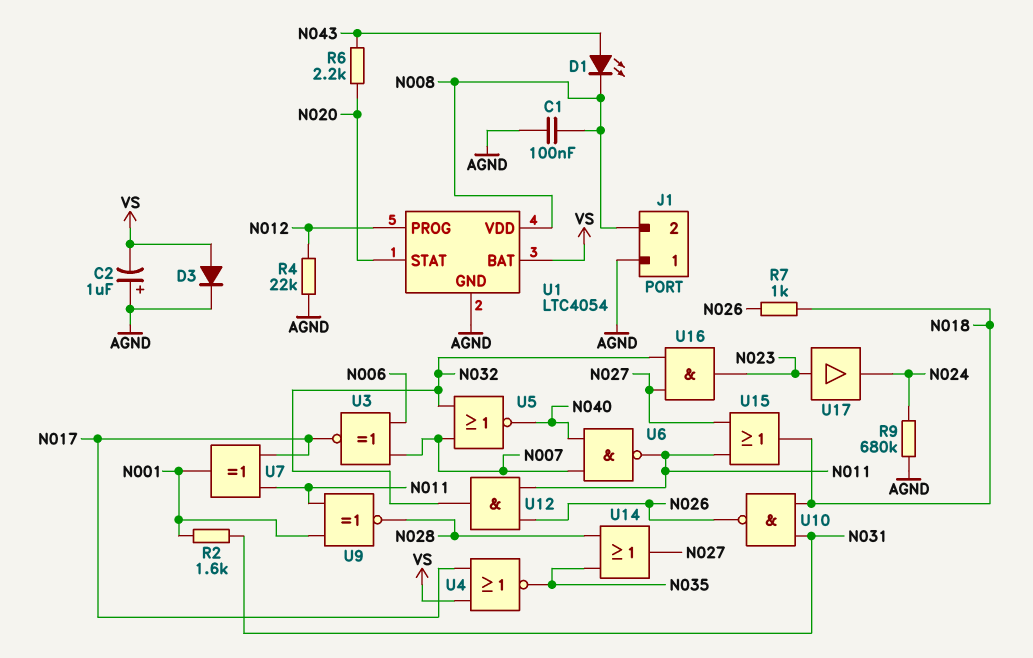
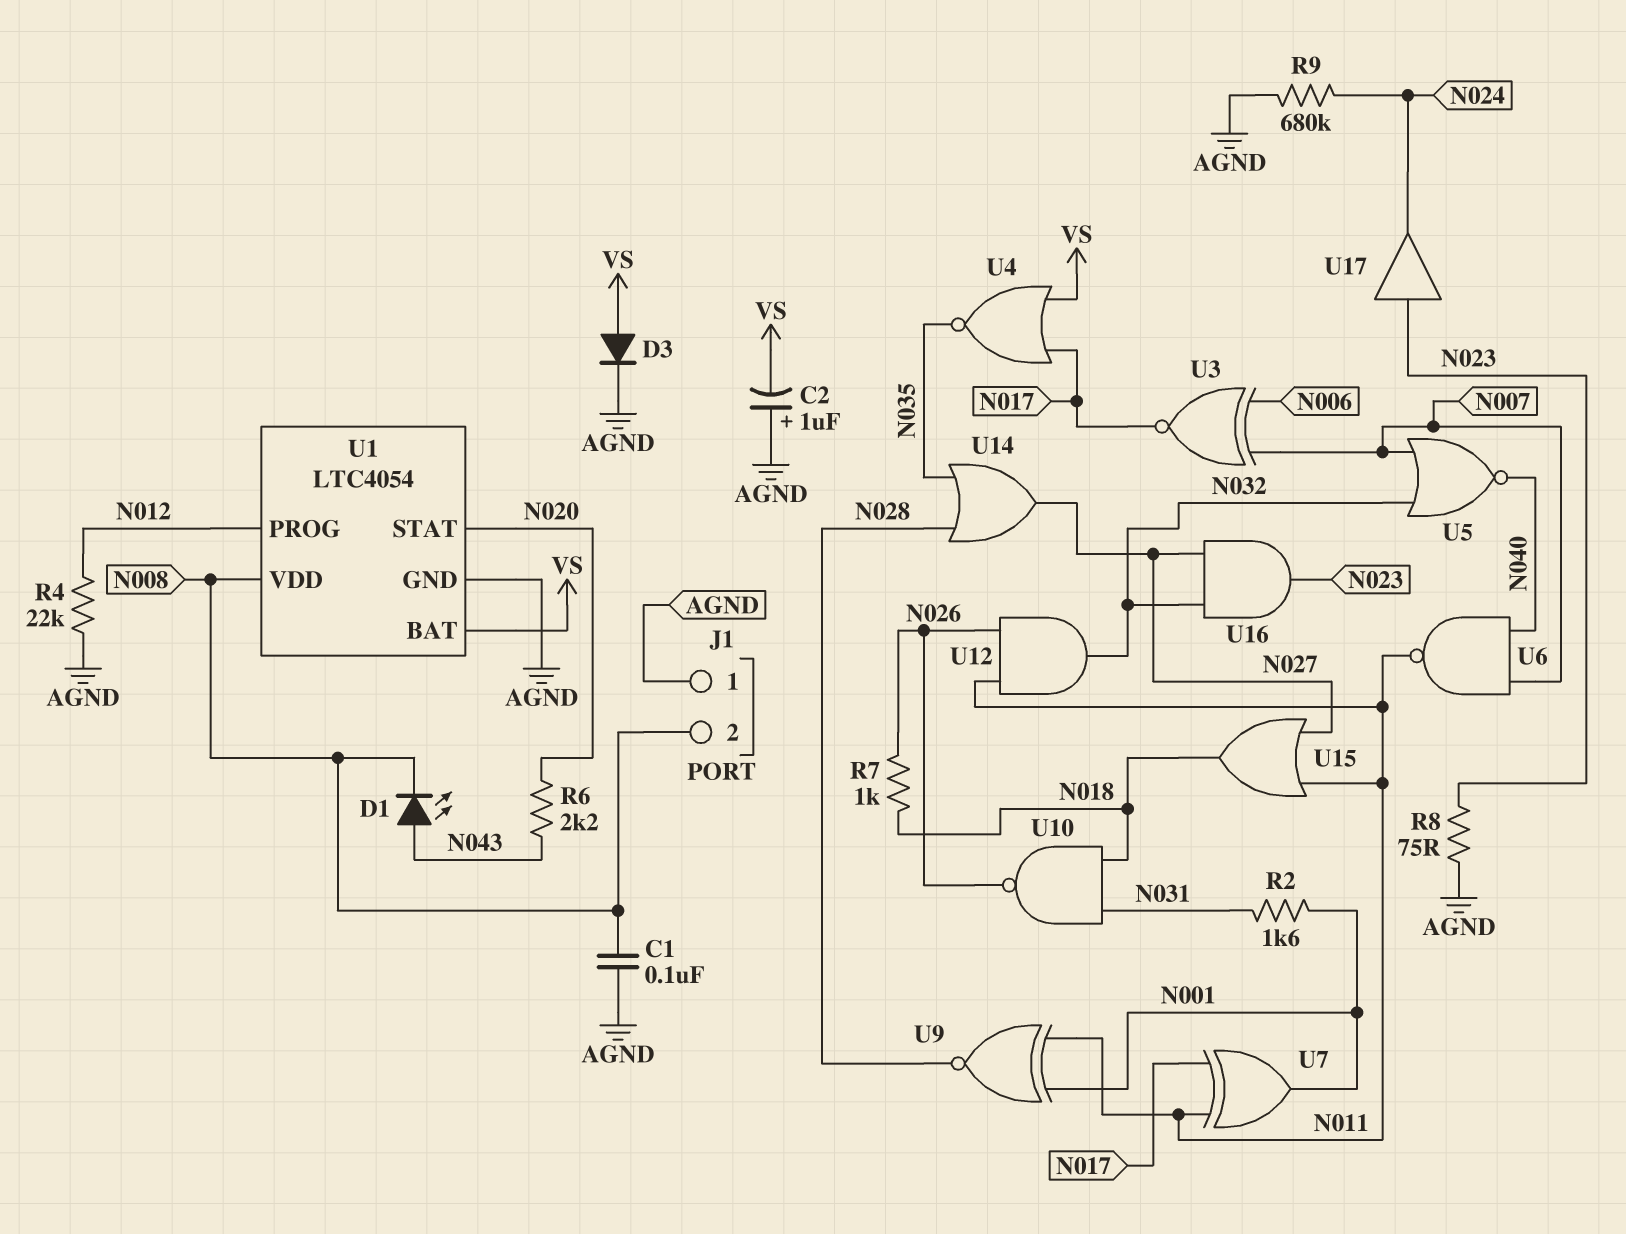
R8: none -> 75 (AGND, N023)

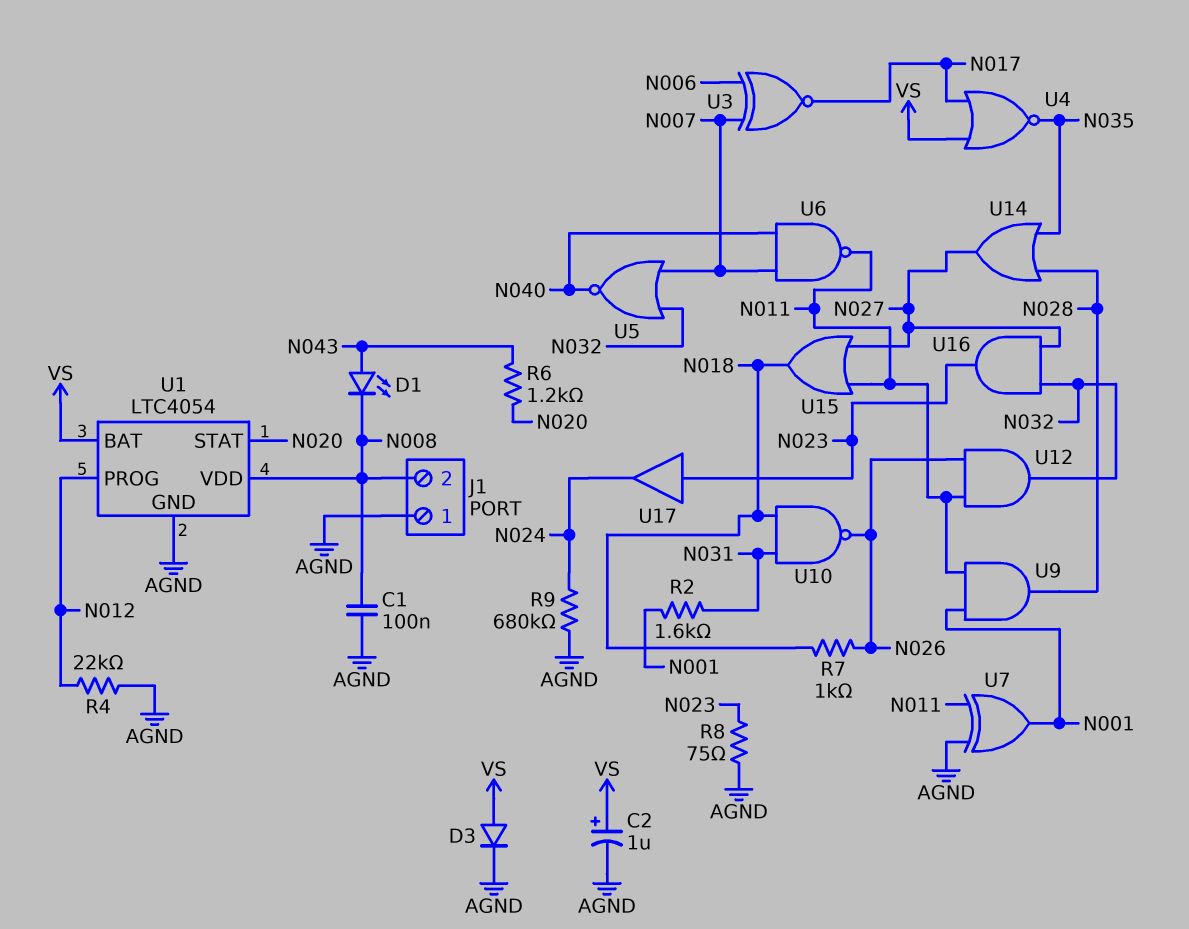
C2: 1uF (plus AGND, minus VS) -> 1uF (plus VS, minus AGND)
R6: 2.2k (N020, N043) -> 1.2k (N020, N043)
U7: XOR (in N011, in N017, out N001) -> XOR (in AGND, in N011, out N001)
U9: XNOR (in N001, in N011, out N028) -> AND (in N001, in N011, out N028)

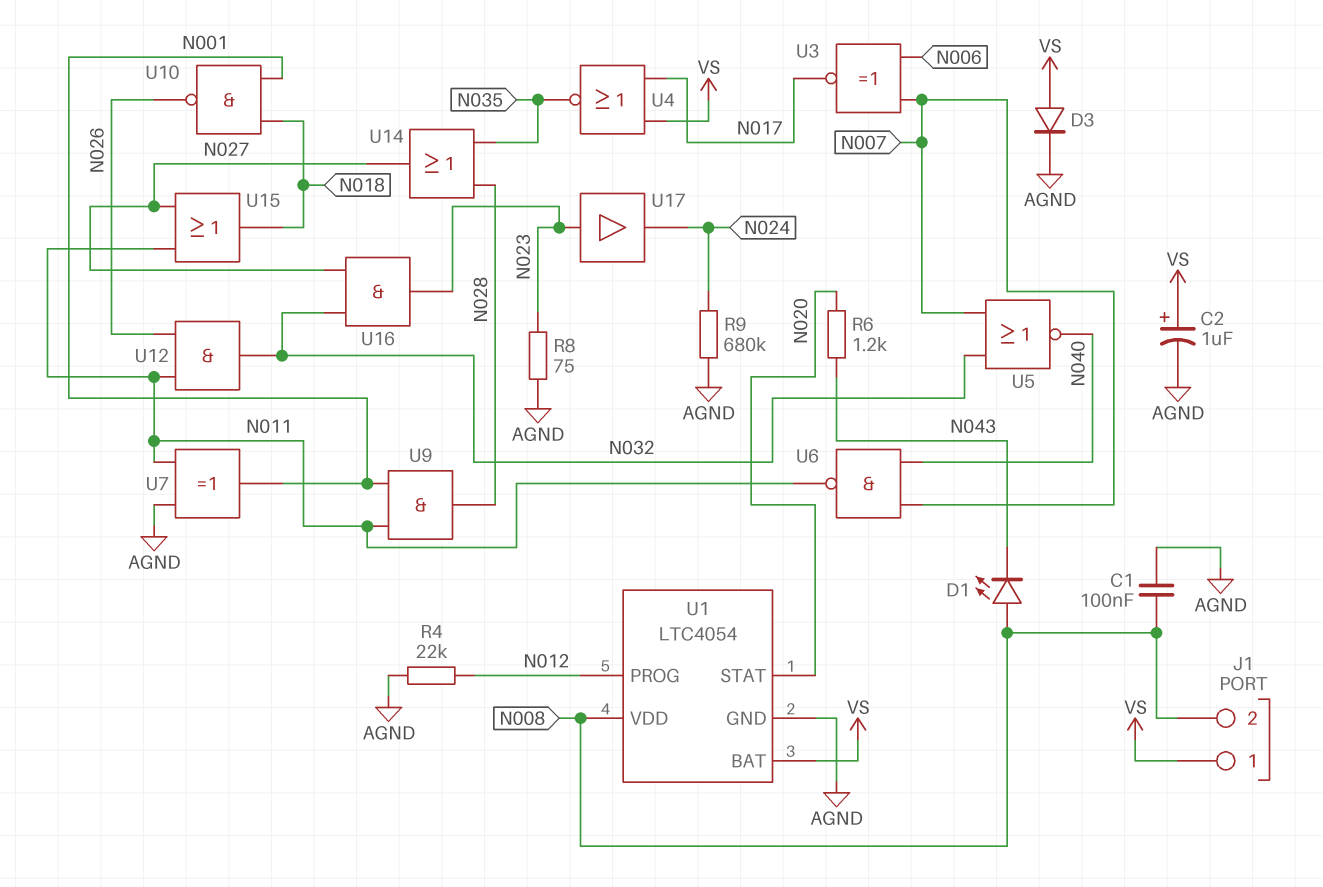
D1: LED (A N043, K N008) -> LED (A N008, K N043)
J1 pin 1: AGND -> VS
R2: 1.6k (N001, N031) -> none
R7: 1k (N018, N026) -> none
U10: NAND (in N018, in N031, out N026) -> NAND (in N001, in N018, out N026)

